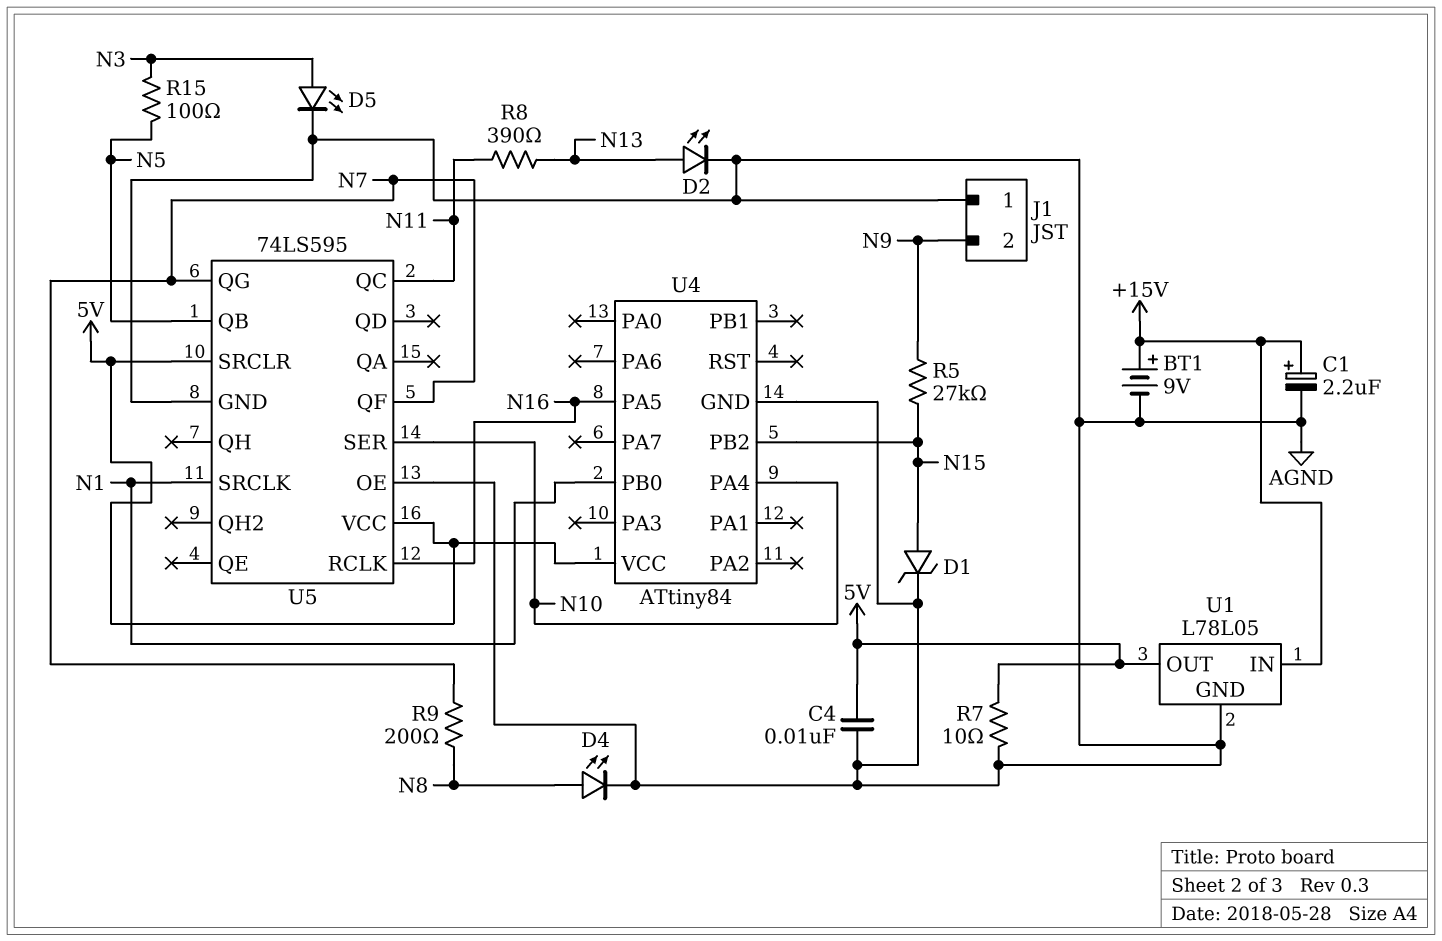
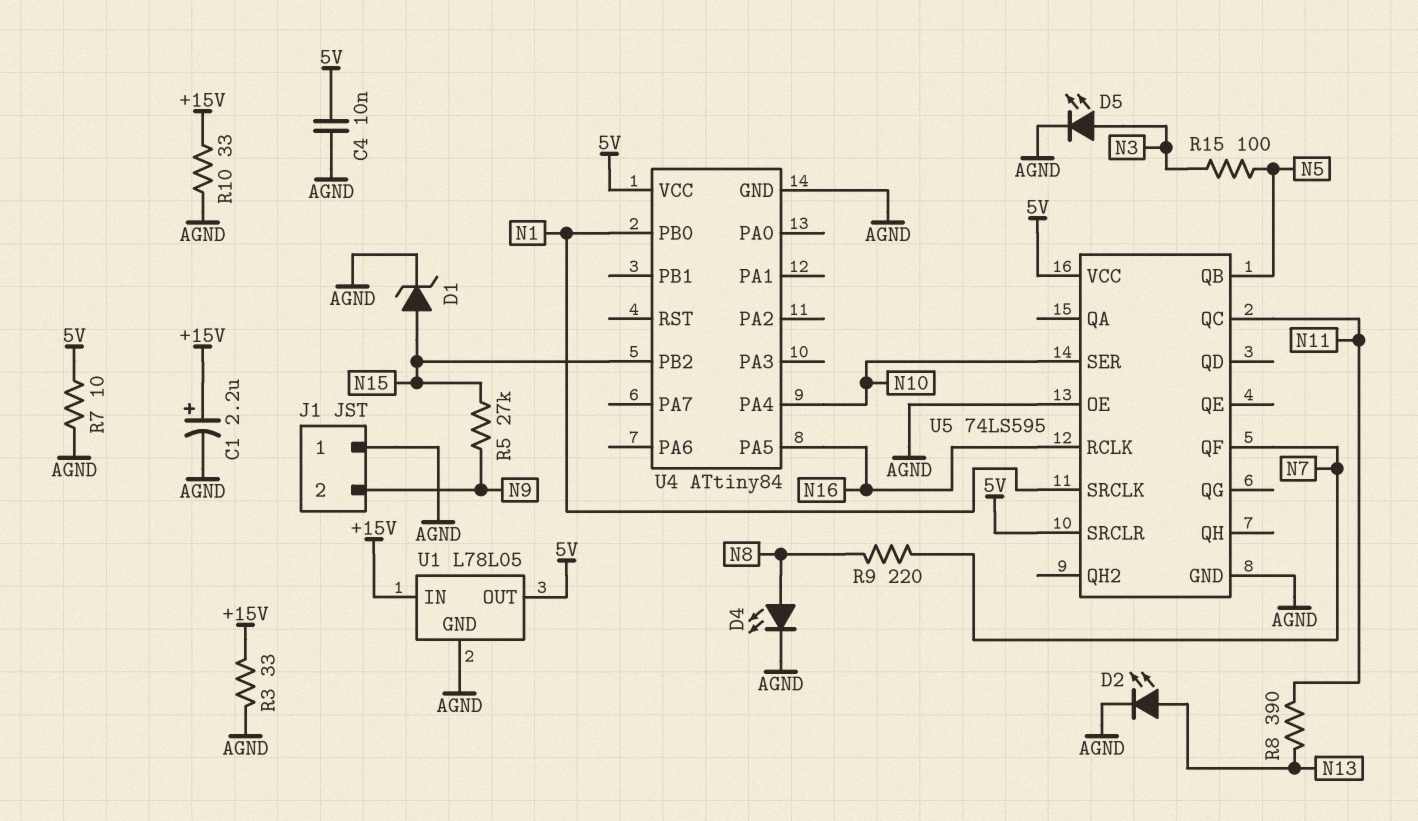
BT1: 9V (plus +15V, minus AGND) -> none
R3: none -> 33 (+15V, AGND)
R9: 200 (N7, N8) -> 220 (N7, N8)
R10: none -> 33 (+15V, AGND)
U5 pin QG: N7 -> none

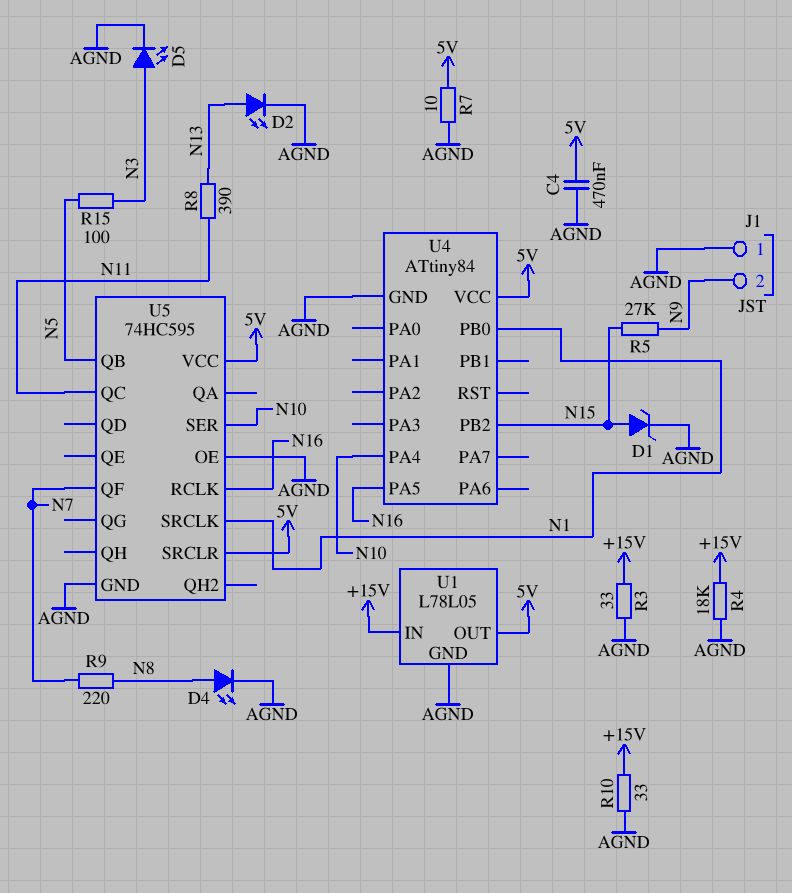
C1: 2.2uF (plus +15V, minus AGND) -> none
C4: 10nF (5V, AGND) -> 470nF (5V, AGND)
R4: none -> 18k (+15V, AGND)
U5: 74LS595 -> 74HC595

